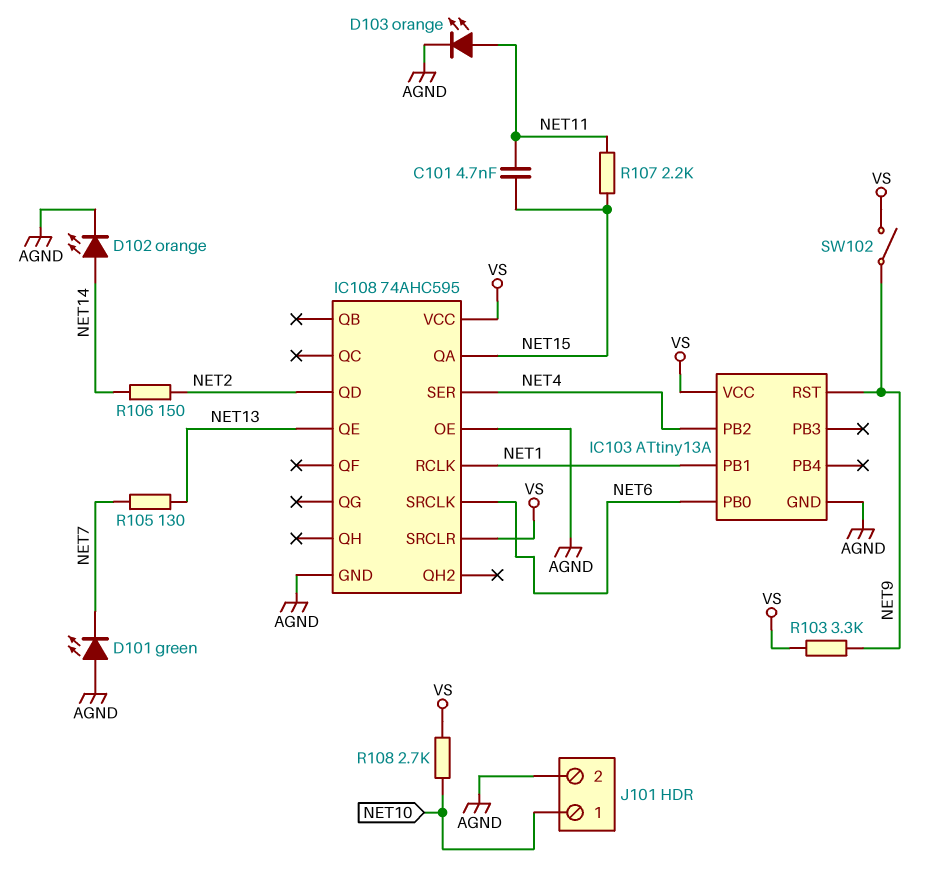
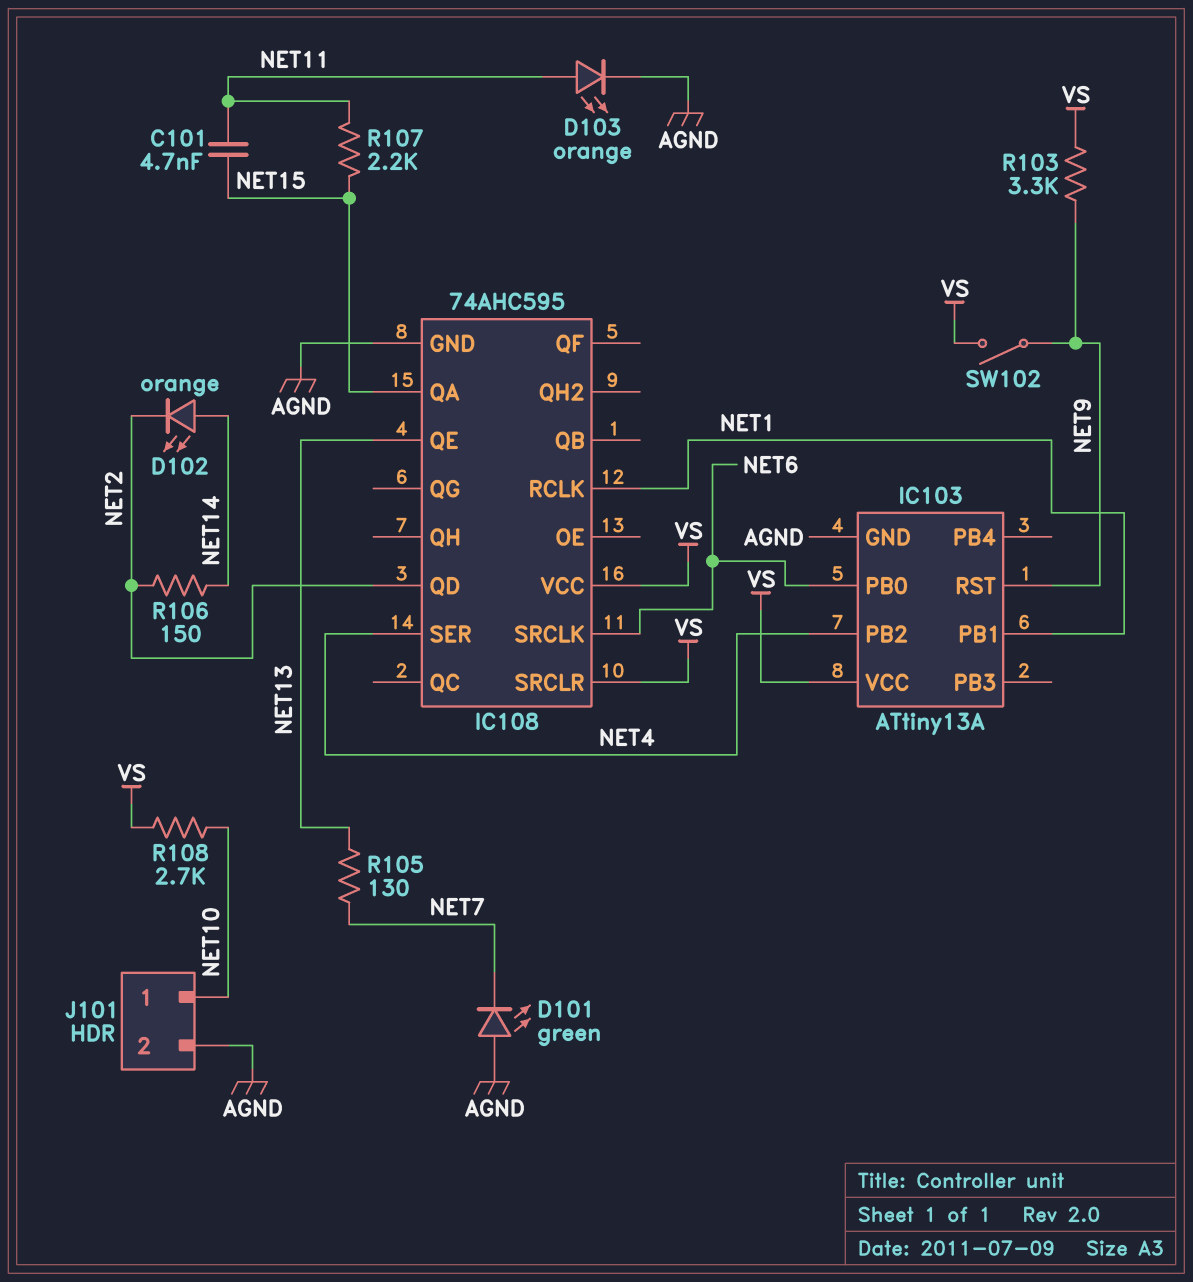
D102: LED orange (A NET14, K AGND) -> LED orange (A NET14, K NET2)
IC108 pin OE: AGND -> none

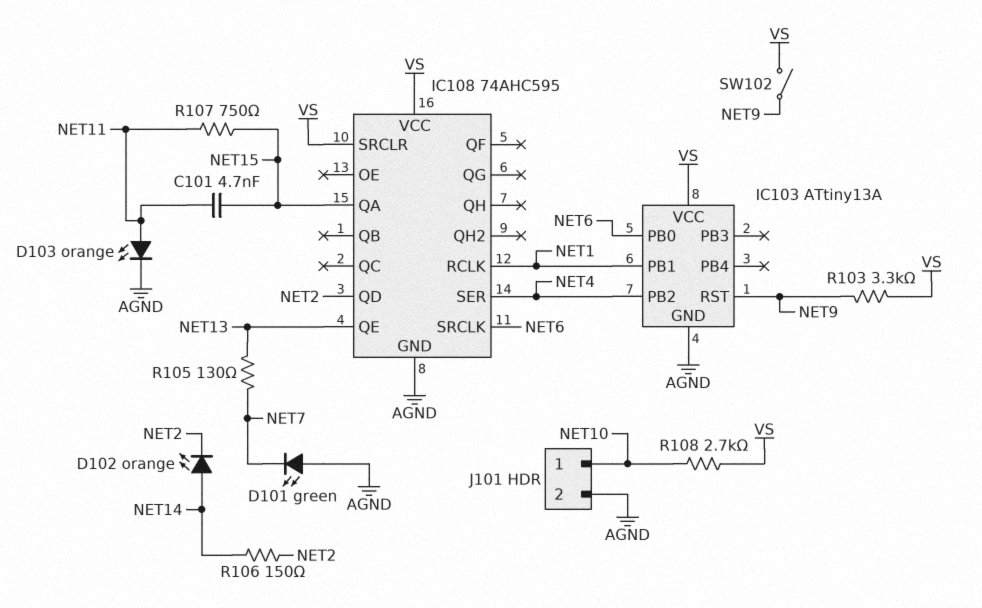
R107: 2.2k (NET11, NET15) -> 750 (NET11, NET15)

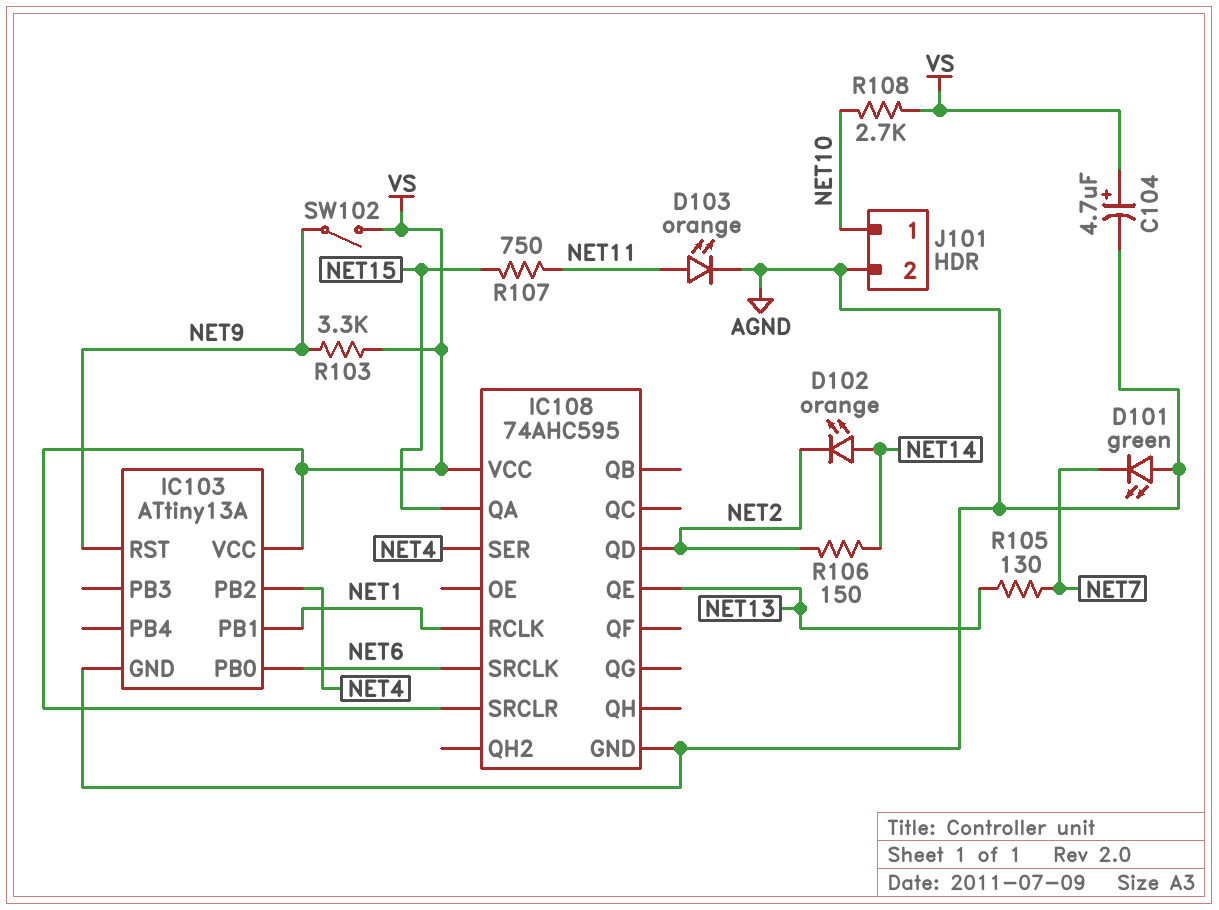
C101: 4.7nF (NET11, NET15) -> none
C104: none -> 4.7uF (plus VS, minus AGND)

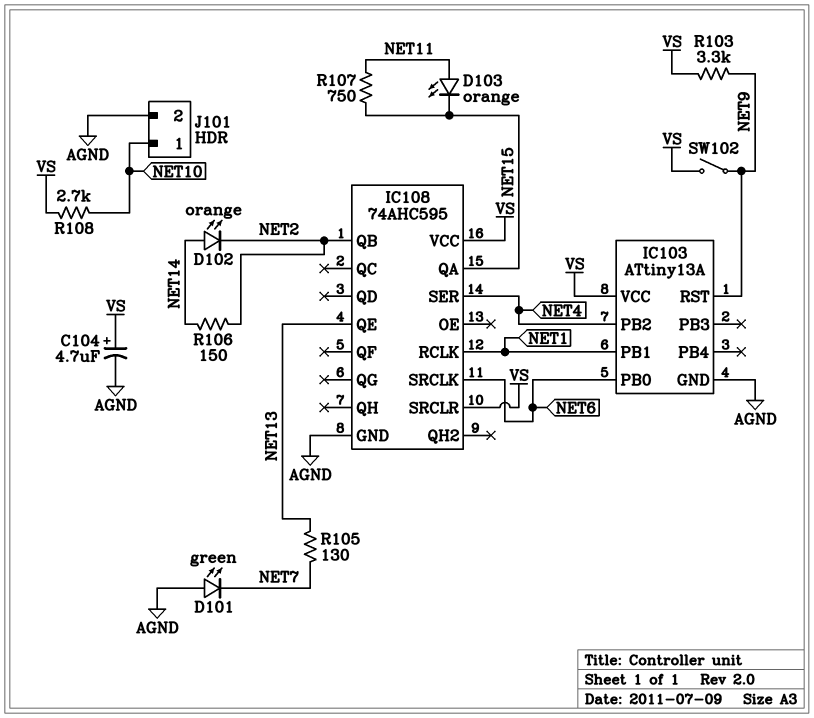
D103: LED orange (A NET11, K AGND) -> LED orange (A NET11, K NET15)
IC108 pin QB: none -> NET2
IC108 pin QD: NET2 -> none

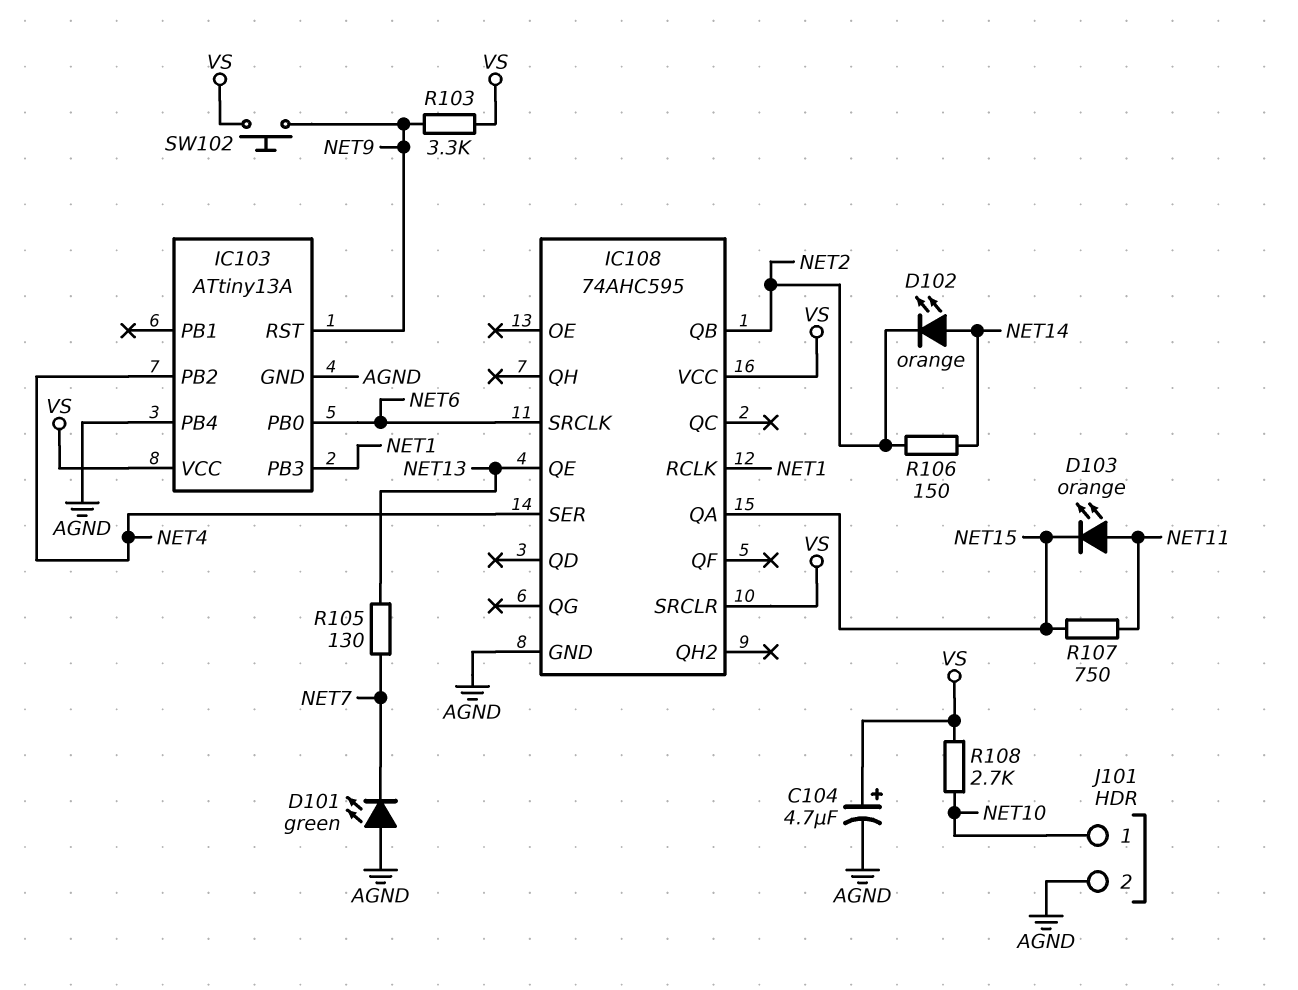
IC103 pin PB1: NET1 -> none
IC103 pin PB3: none -> NET1
IC103 pin PB4: none -> AGND
SW102: switch (NET9, VS) -> button (NET9, VS)

